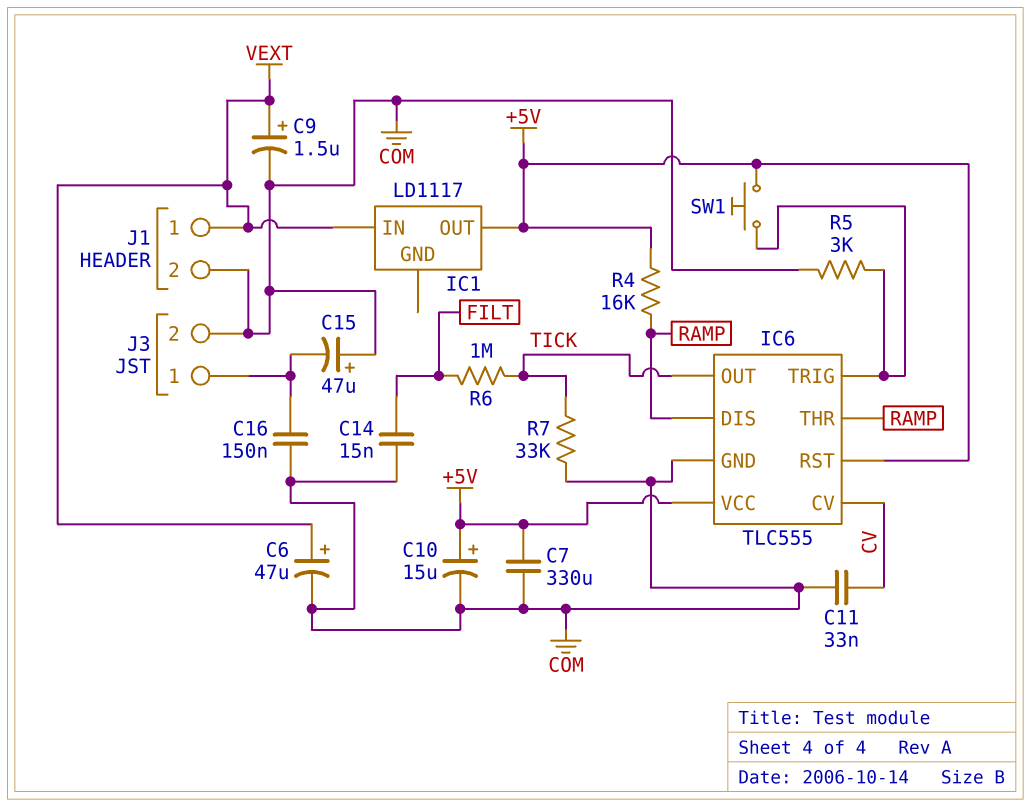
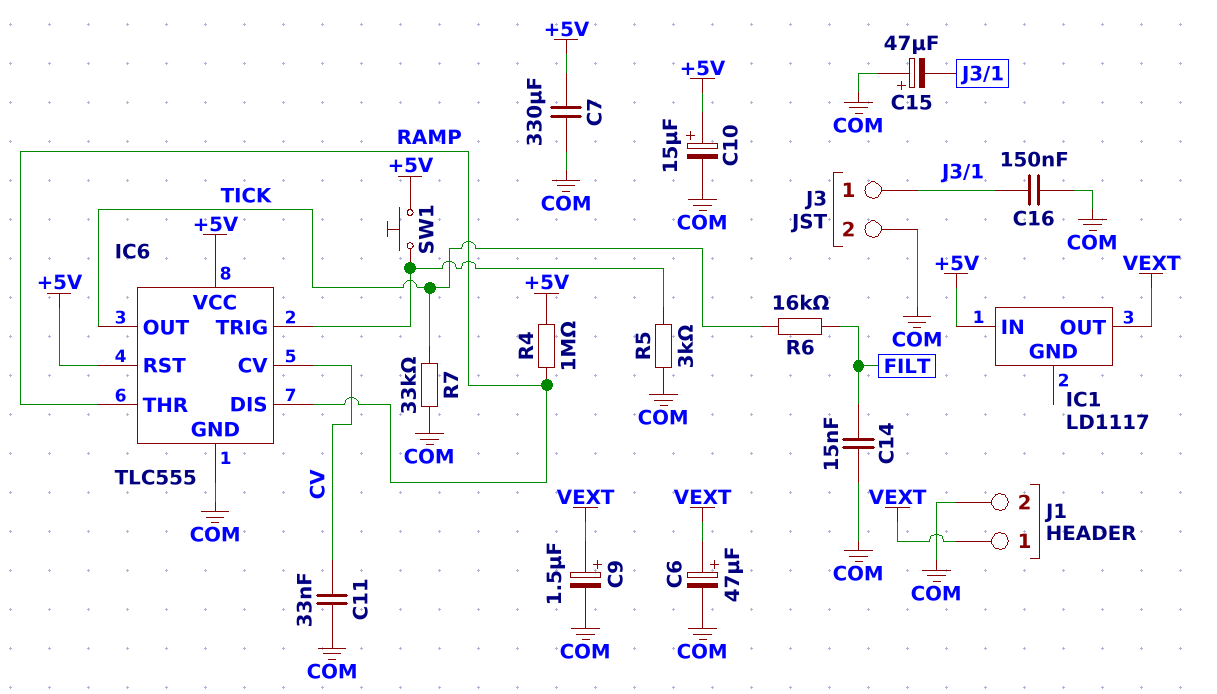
IC1 pin IN: VEXT -> +5V
IC1 pin OUT: +5V -> VEXT
R4: 16k (+5V, RAMP) -> 1M (+5V, RAMP)
R6: 1M (FILT, TICK) -> 16k (FILT, TICK)

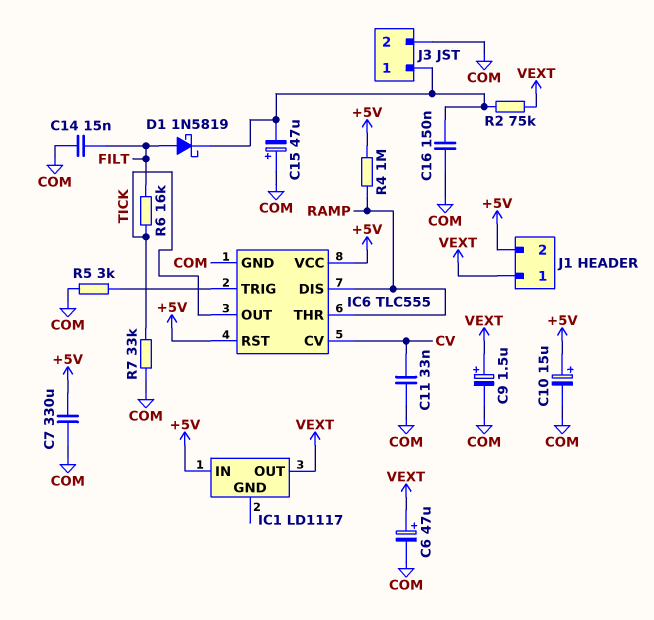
D1: none -> schottky 1N5819 (A FILT, K J3/1)
J1 pin 2: COM -> +5V
R2: none -> 75k (J3/1, VEXT)
SW1: button (+5V, IC6/TRIG) -> none

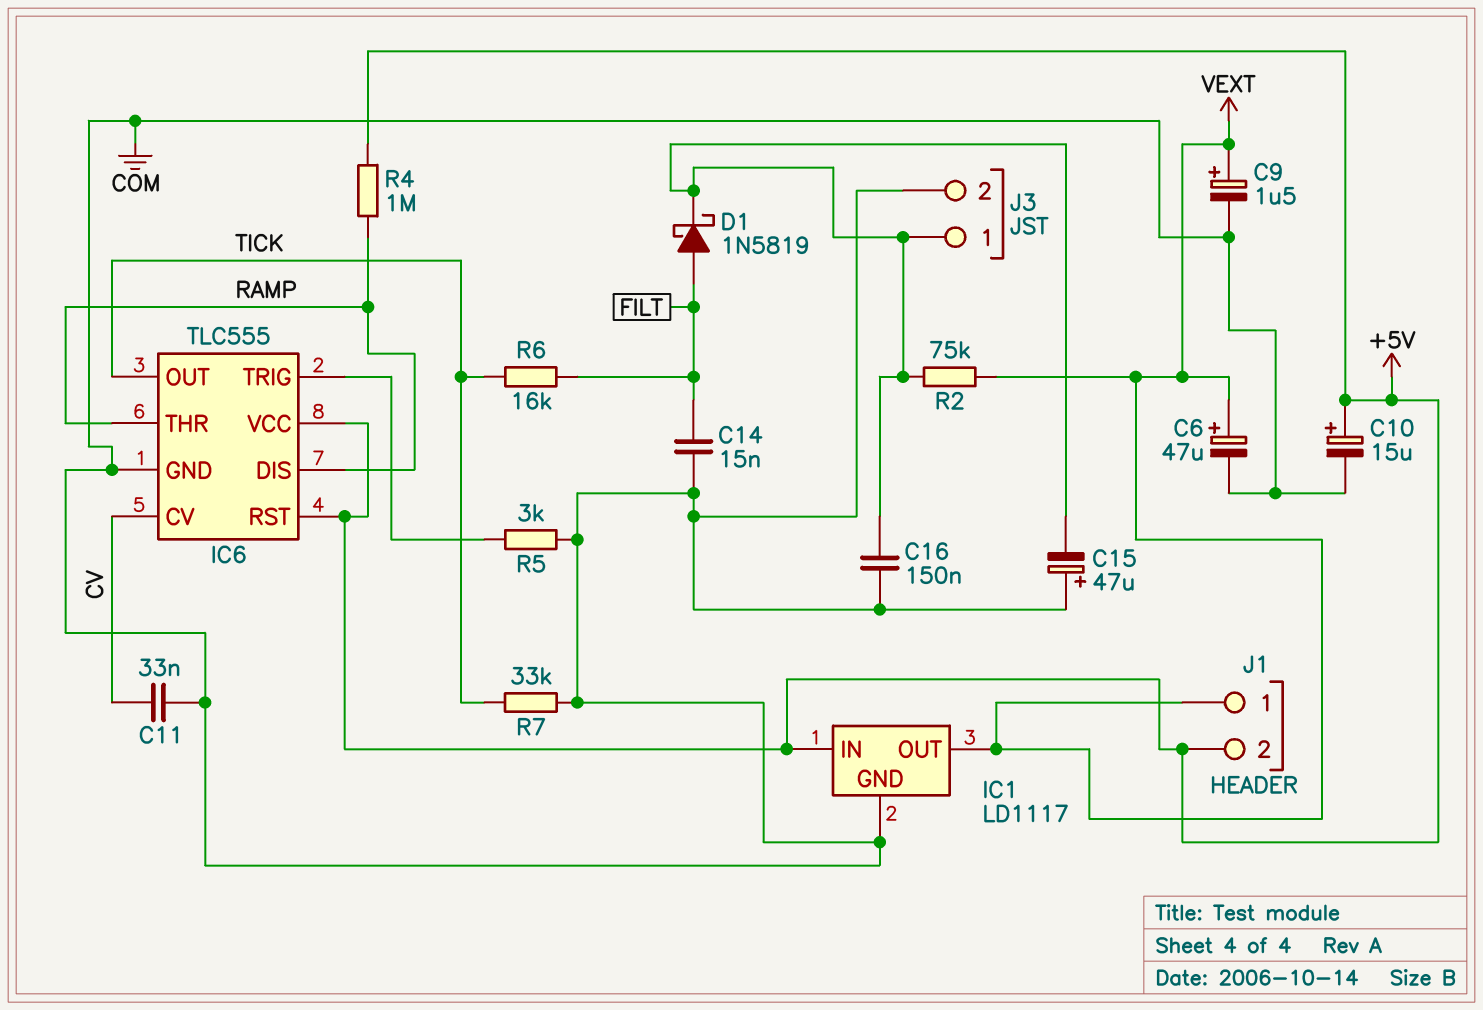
C7: 330uF (+5V, COM) -> none
IC1 pin GND: none -> COM

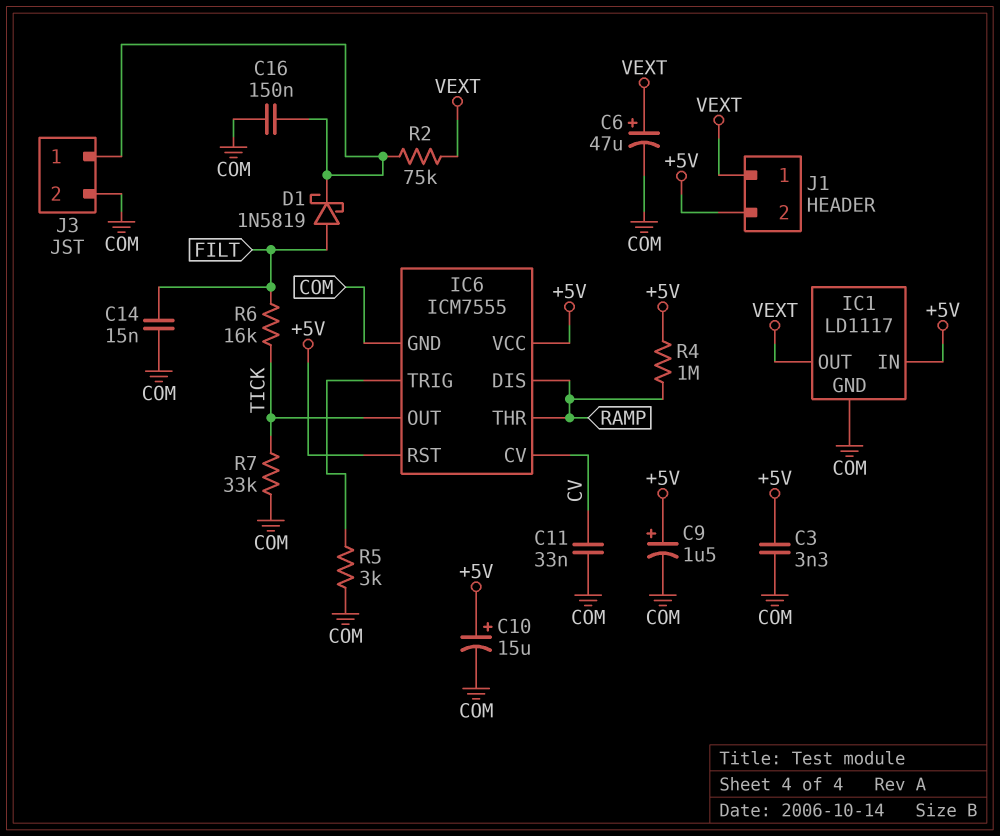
C3: none -> 3.3nF (+5V, COM)
C9: 1.5uF (plus VEXT, minus COM) -> 1.5uF (plus +5V, minus COM)
C15: 47uF (plus COM, minus J3/1) -> none
IC6: TLC555 -> ICM7555

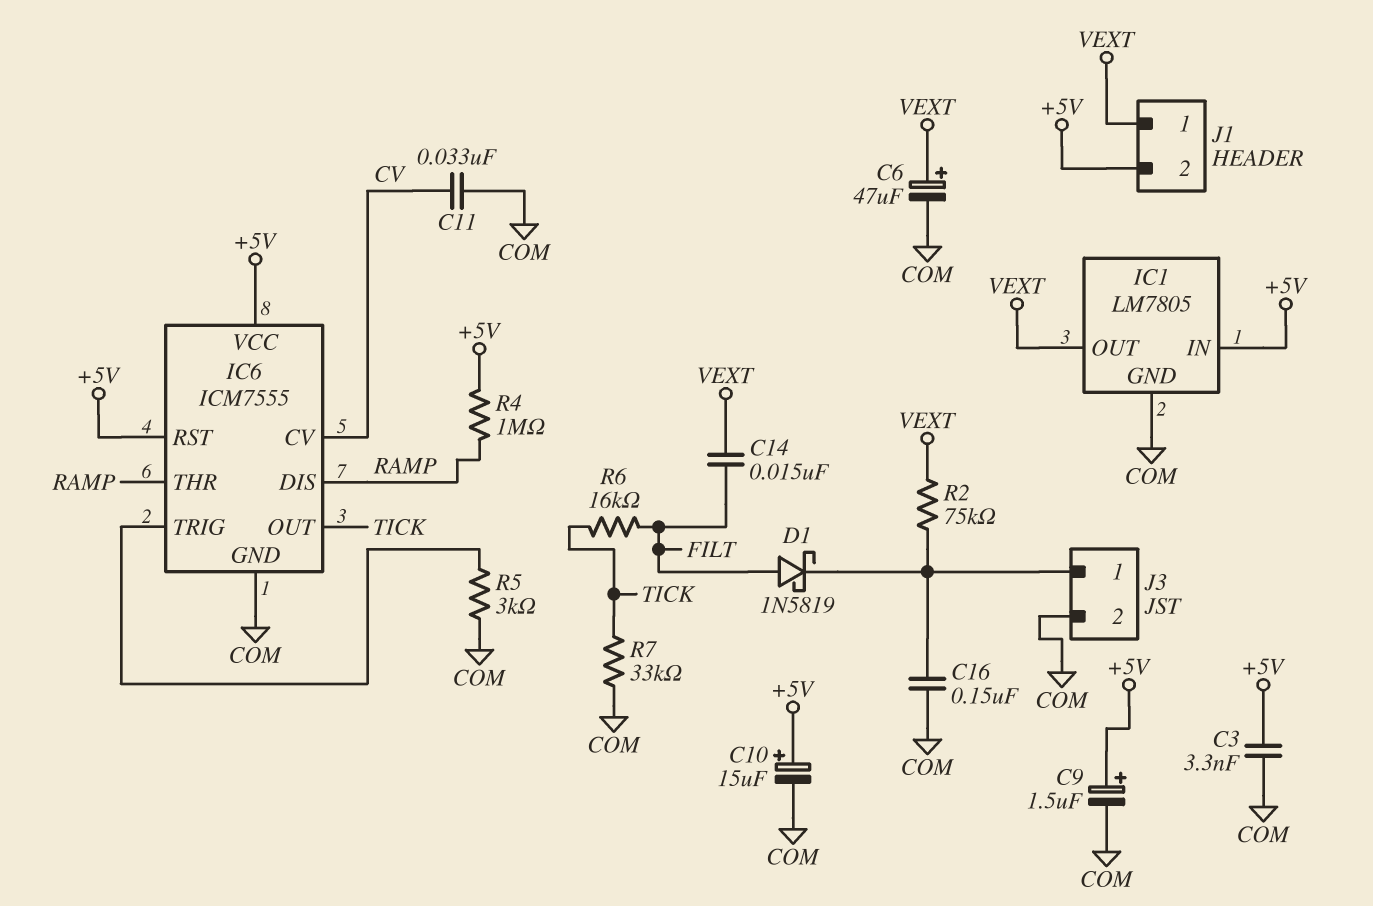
C14: 15nF (COM, FILT) -> 15nF (FILT, VEXT)
IC1: LD1117 -> LM7805

